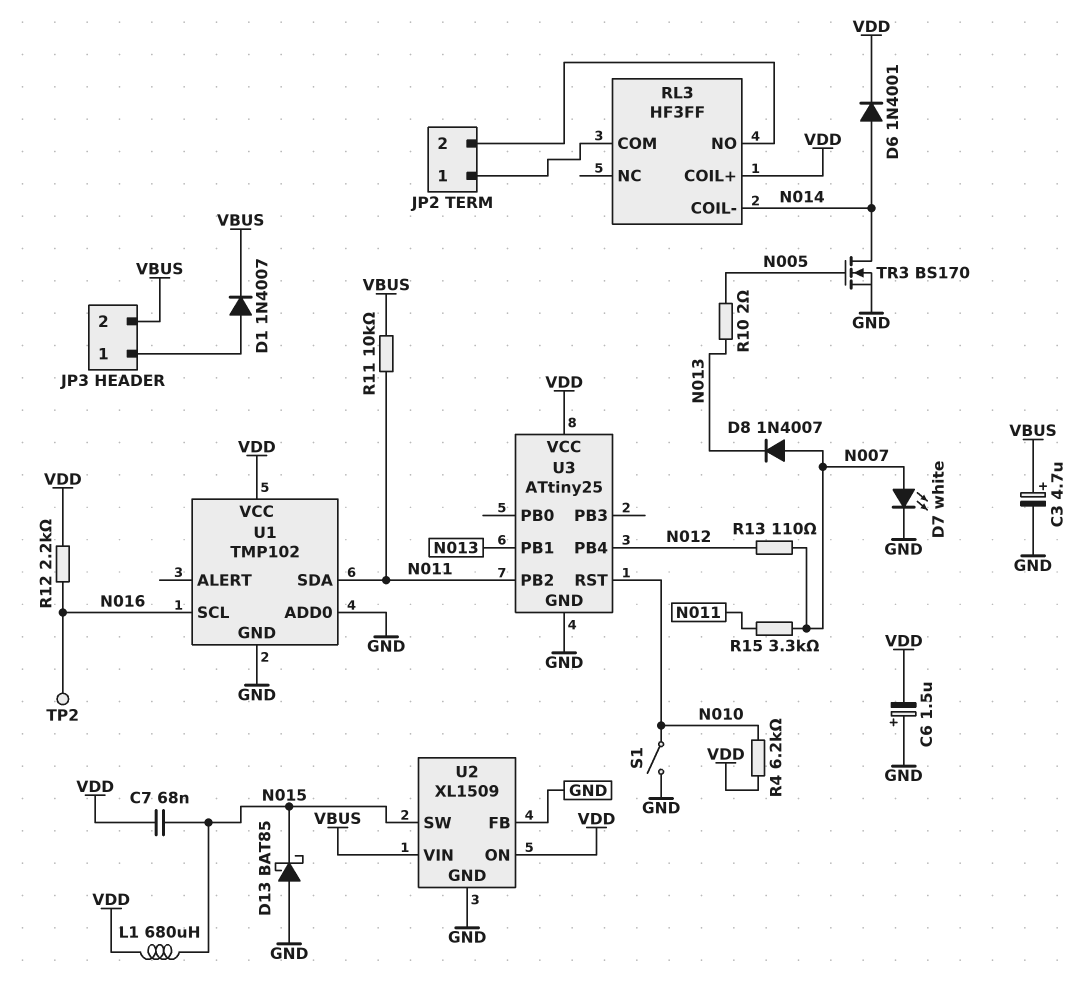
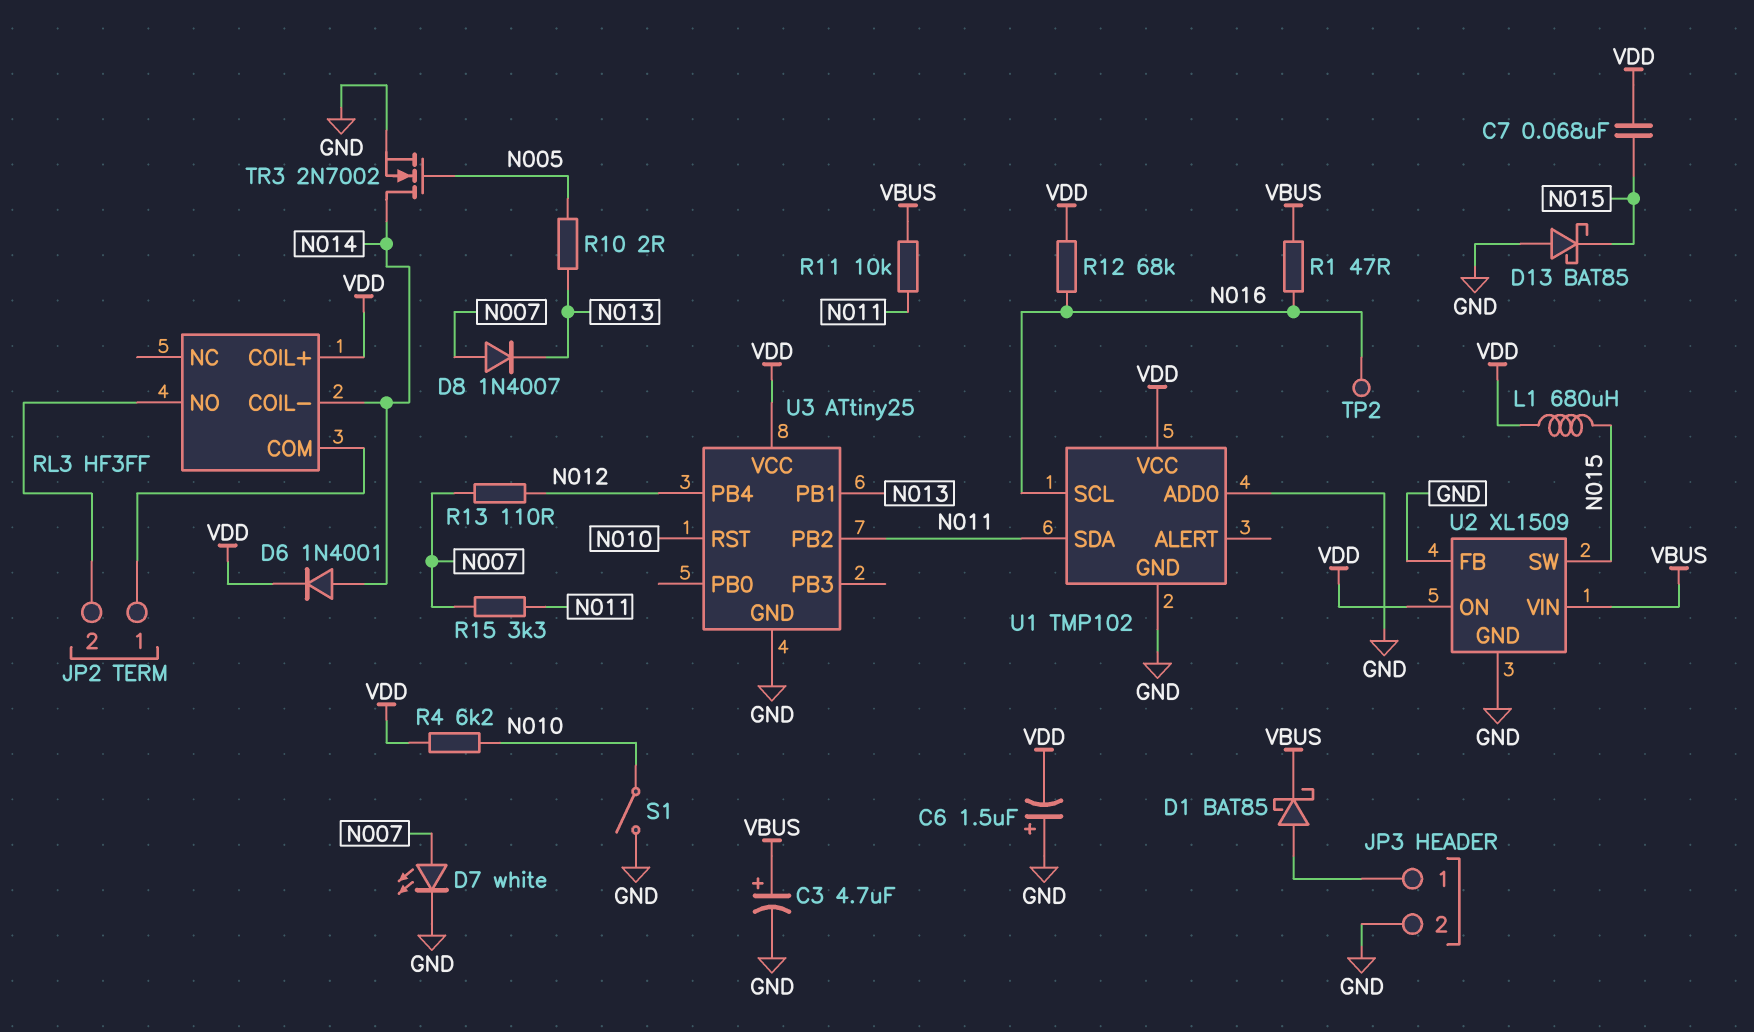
D1: diode 1N4007 (A JP3/1, K VBUS) -> schottky BAT85 (A JP3/1, K VBUS)
JP3 pin 2: VBUS -> GND
R1: none -> 47 (N016, VBUS)
R12: 2.2k (N016, VDD) -> 68k (N016, VDD)
TR3: NMOS BS170 (G N005, D N014, S GND) -> NMOS 2N7002 (G N005, D N014, S GND)

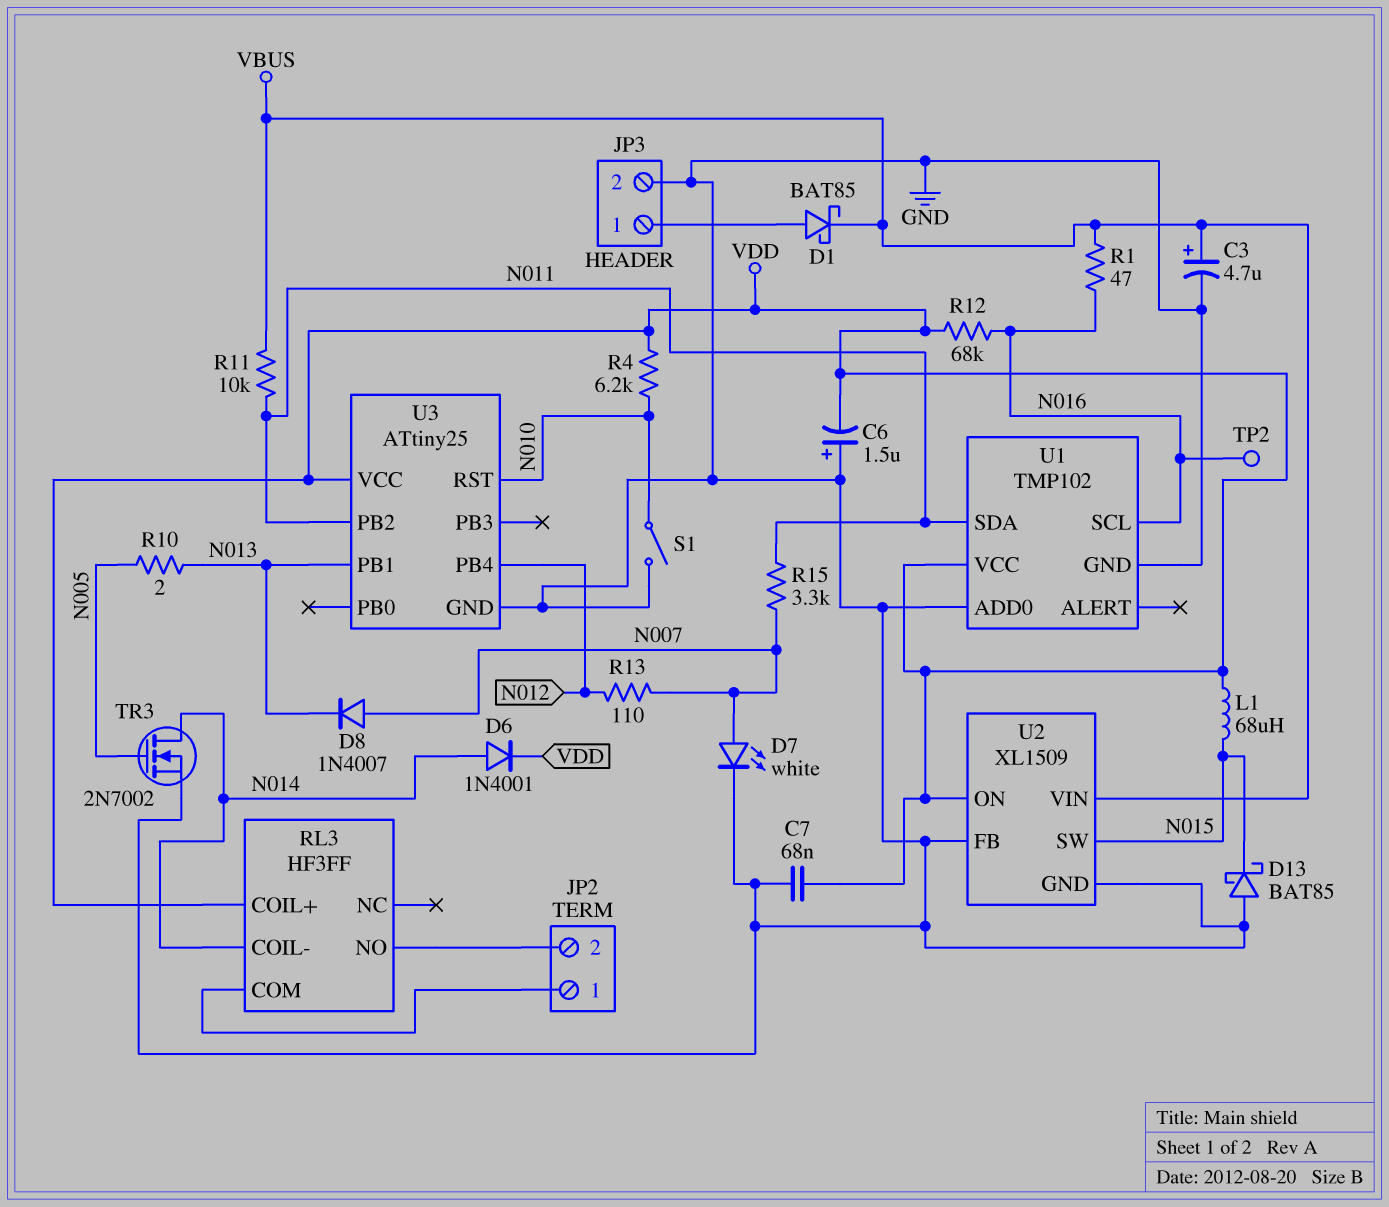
C7: 68nF (N015, VDD) -> 68nF (GND, VDD)
L1: 680uH (N015, VDD) -> 68uH (N015, VDD)

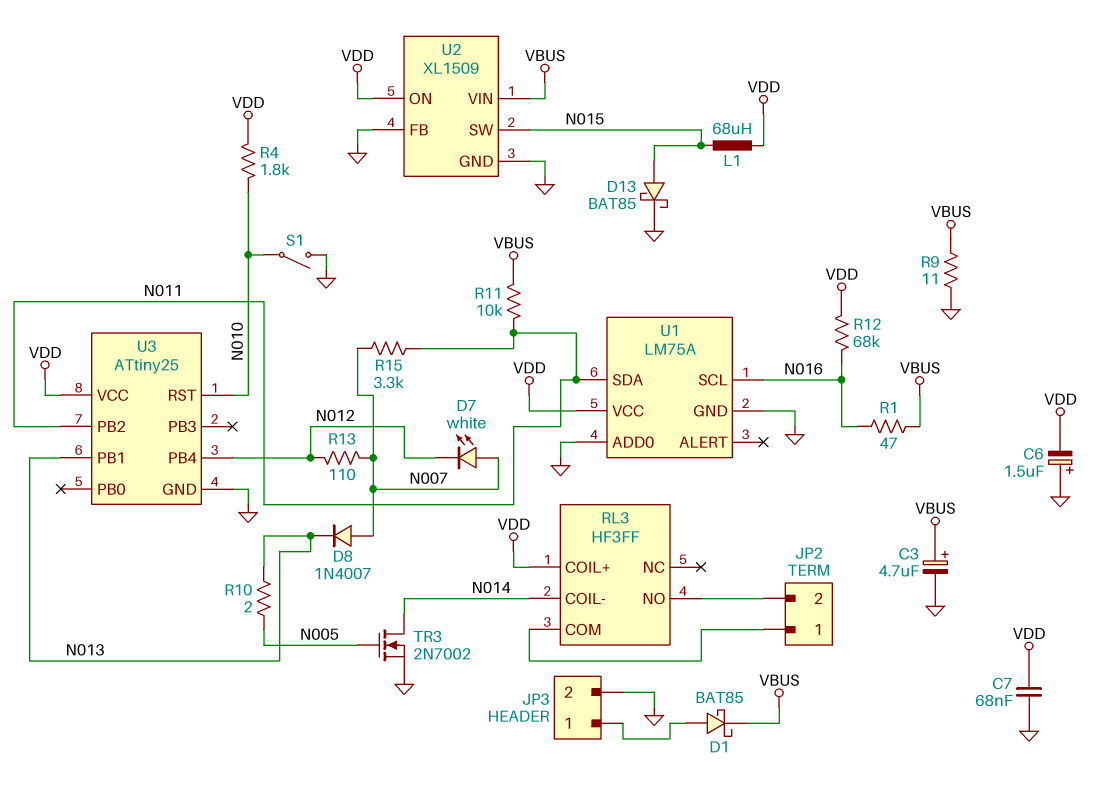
D6: diode 1N4001 (A N014, K VDD) -> none
D7: LED white (A N007, K GND) -> LED white (A N007, K N012)
D13: schottky BAT85 (A GND, K N015) -> schottky BAT85 (A N015, K GND)
R4: 6.2k (N010, VDD) -> 1.8k (N010, VDD)
R9: none -> 11 (GND, VBUS)
TP2: test point (N016) -> none
U1: TMP102 -> LM75A

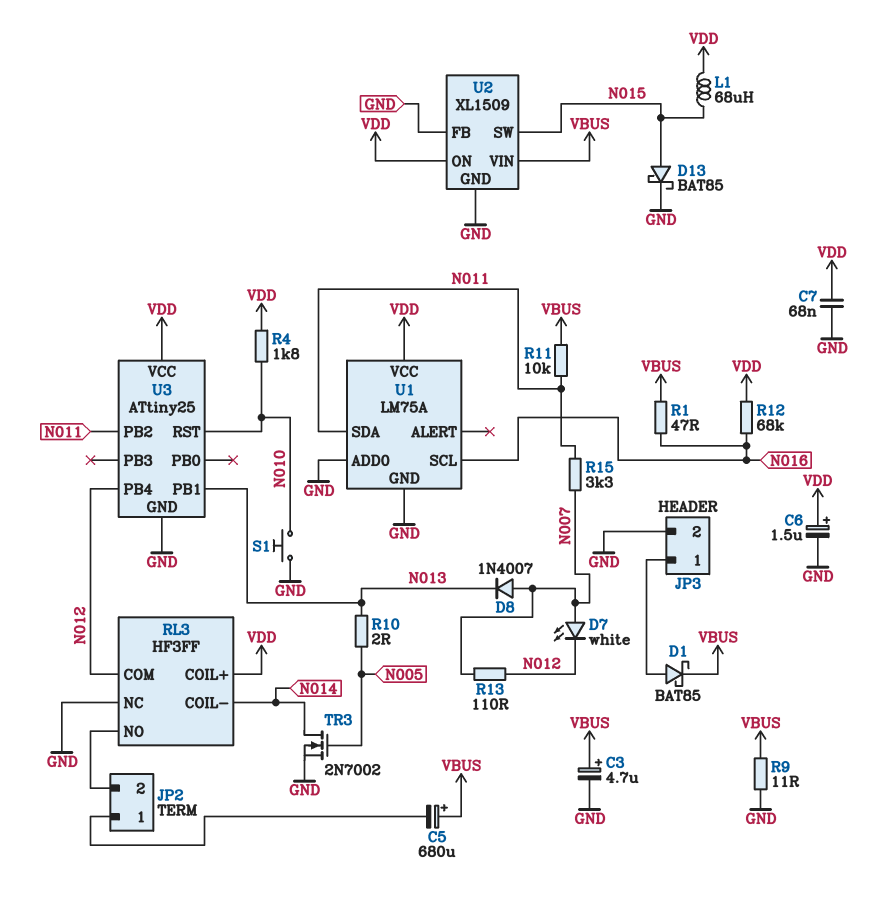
C5: none -> 680uF (plus VBUS, minus JP2/1)
C6: 1.5uF (plus GND, minus VDD) -> 1.5uF (plus VDD, minus GND)
RL3 pin COM: JP2/1 -> N012
RL3 pin NC: none -> GND
S1: switch (GND, N010) -> button (GND, N010)

